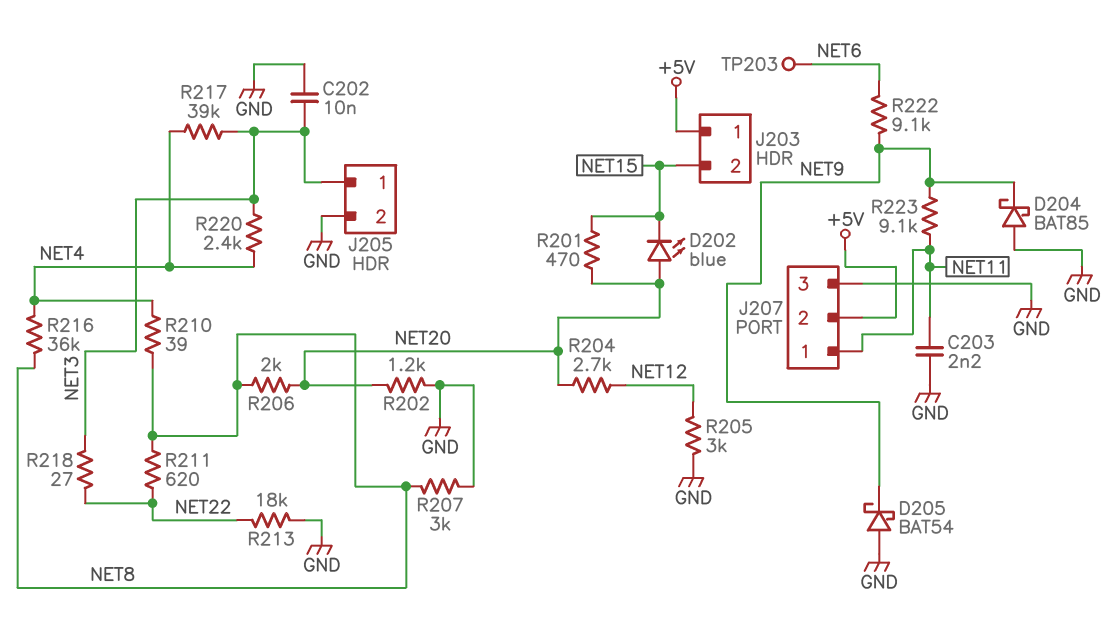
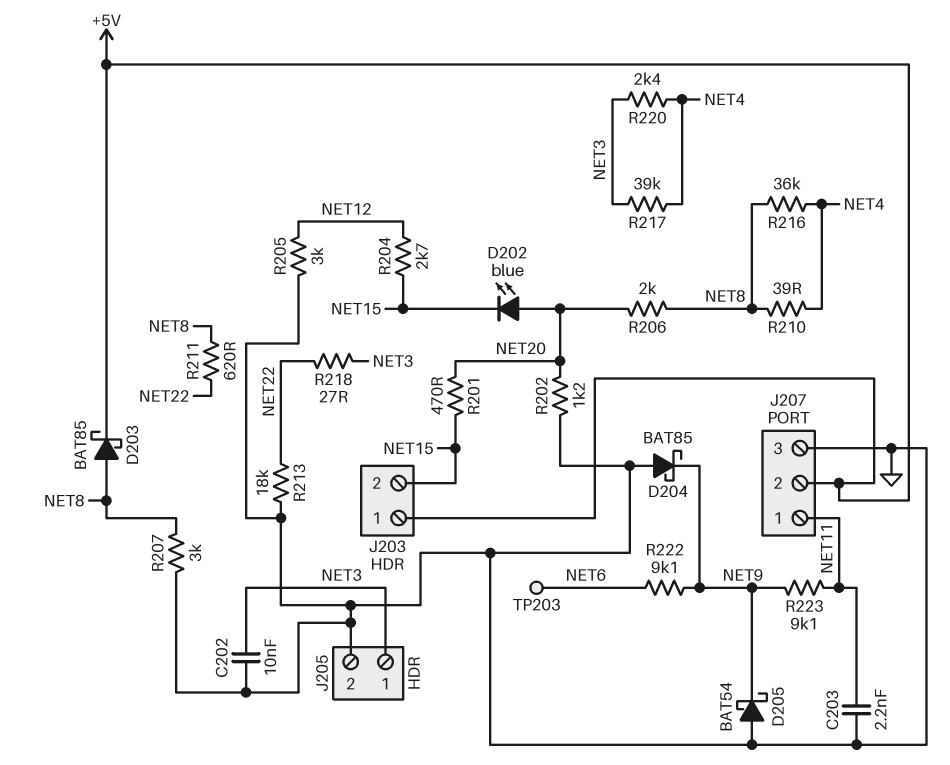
D203: none -> schottky BAT85 (A NET8, K +5V)
R204: 2.7k (NET12, NET20) -> 2.7k (NET12, NET15)

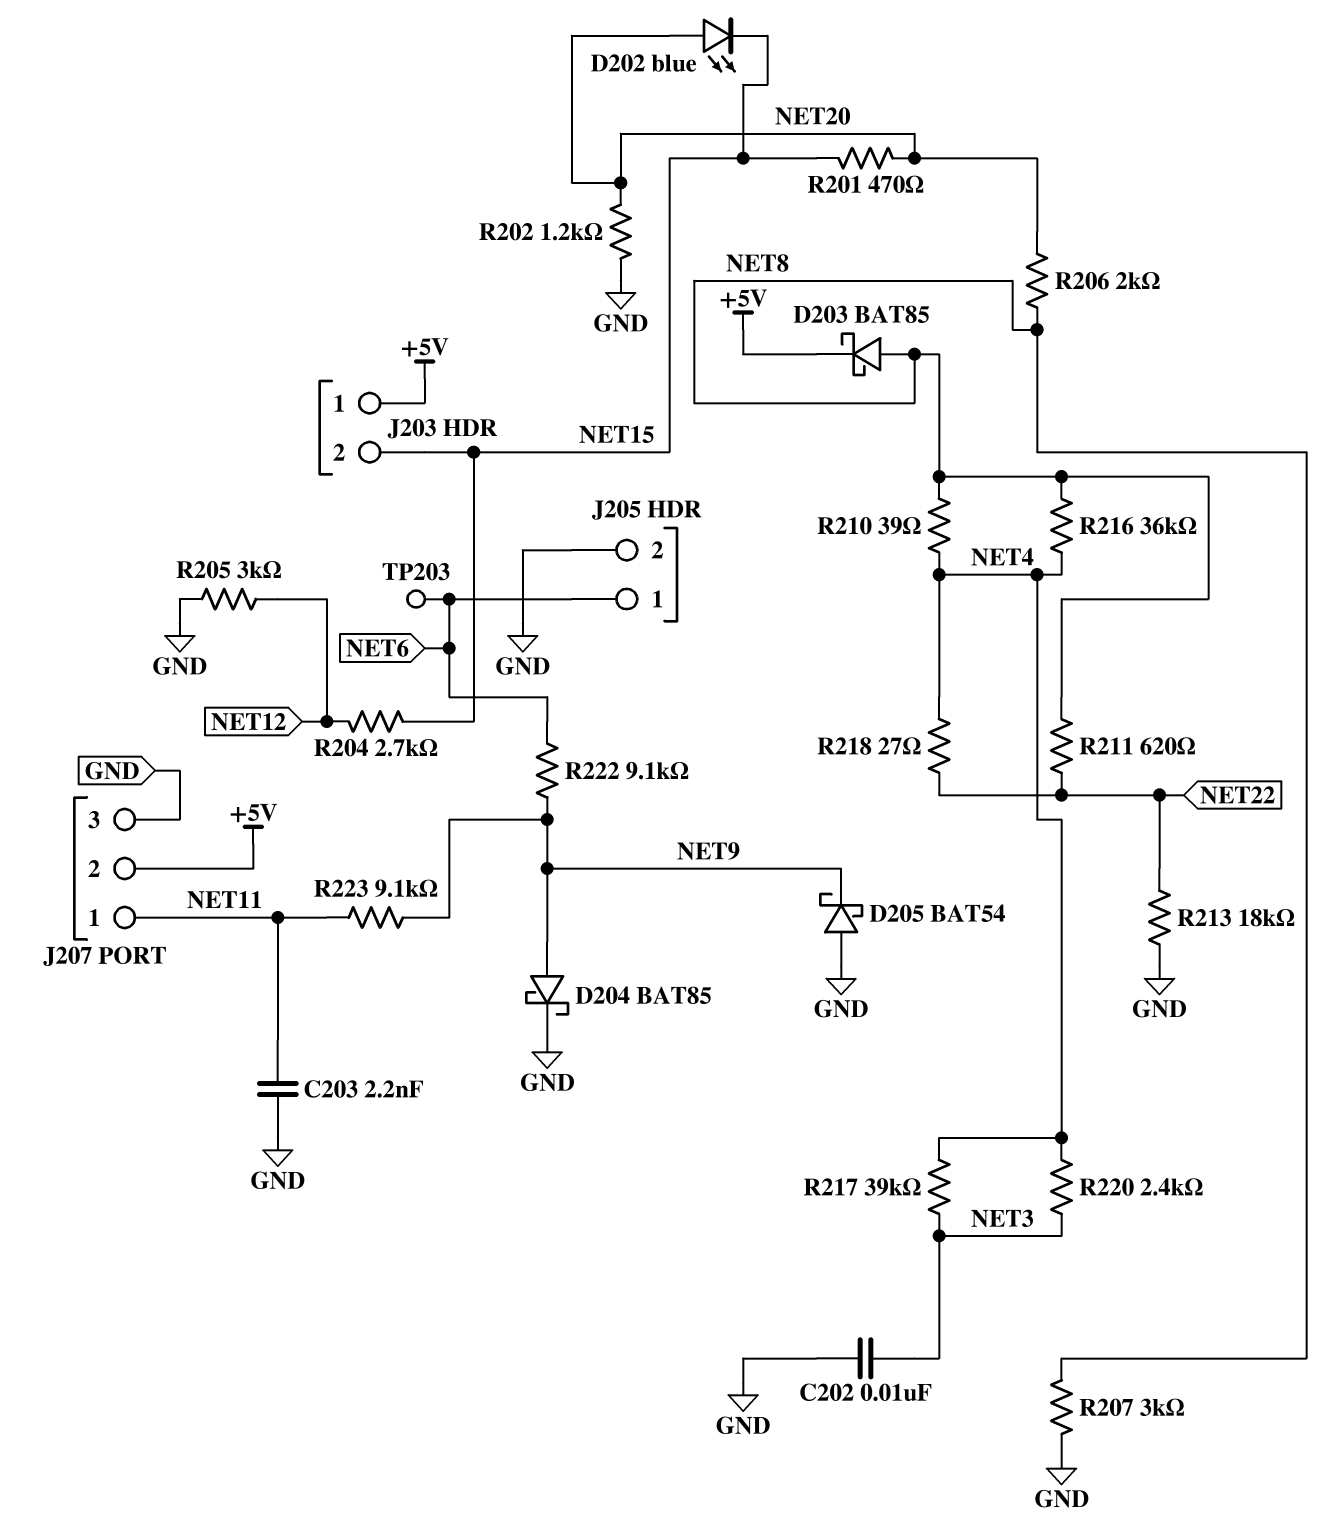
D204: schottky BAT85 (A GND, K NET9) -> schottky BAT85 (A NET9, K GND)
J205 pin 1: NET3 -> NET6
R218: 27 (NET3, NET22) -> 27 (NET4, NET22)

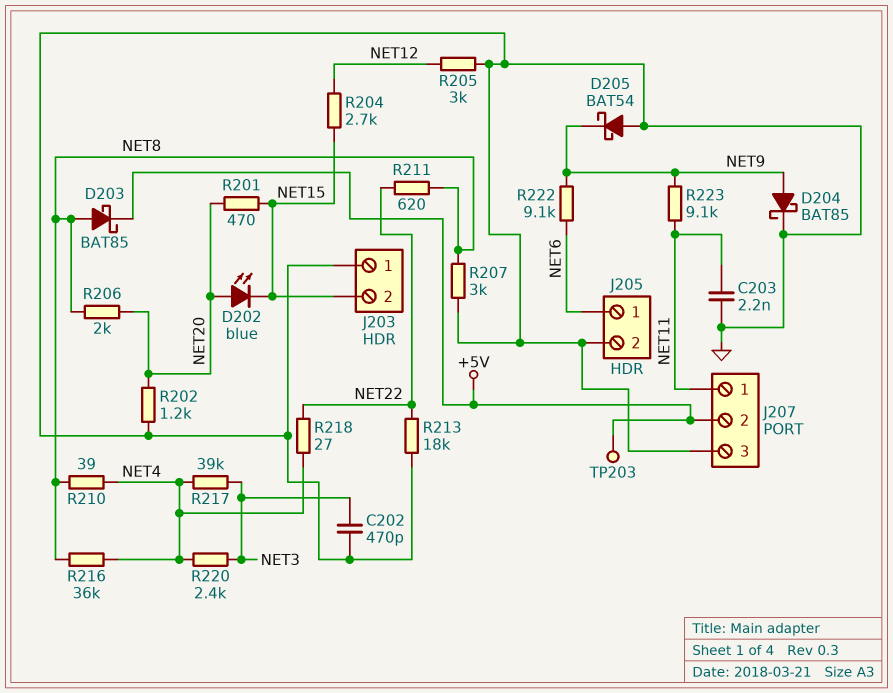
C202: 10nF (GND, NET3) -> 470pF (GND, NET3)
J203 pin 1: +5V -> GND
TP203: test point (NET6) -> test point (+5V)

